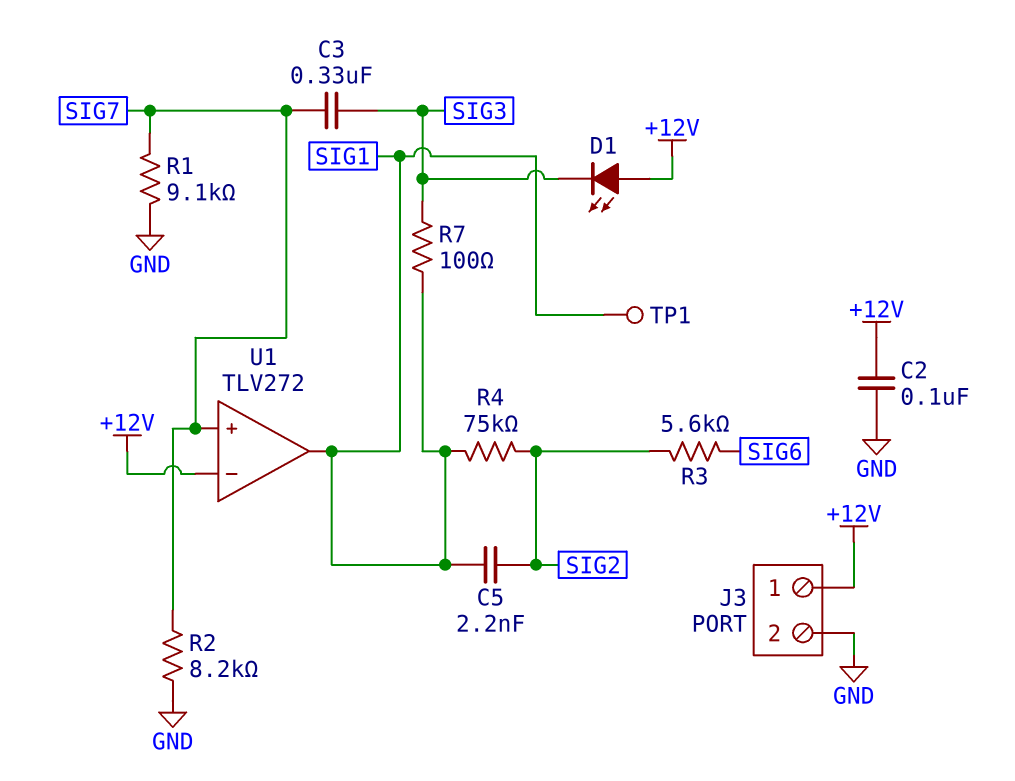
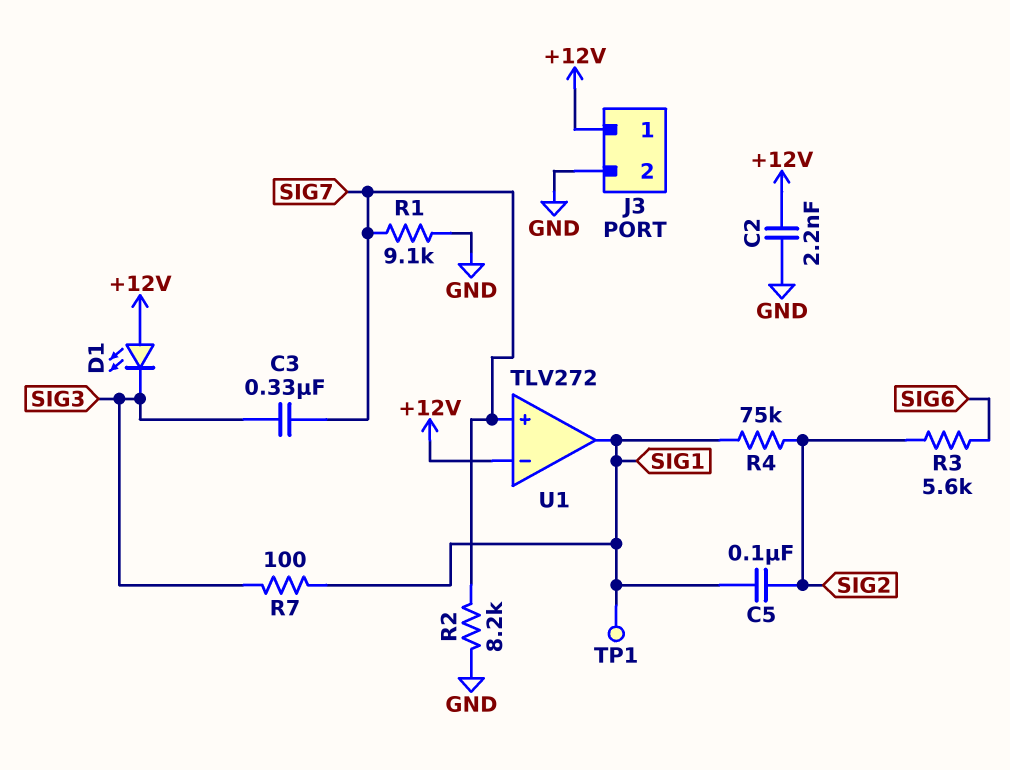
C2: 100nF (+12V, GND) -> 2.2nF (+12V, GND)
C5: 2.2nF (SIG1, SIG2) -> 100nF (SIG1, SIG2)

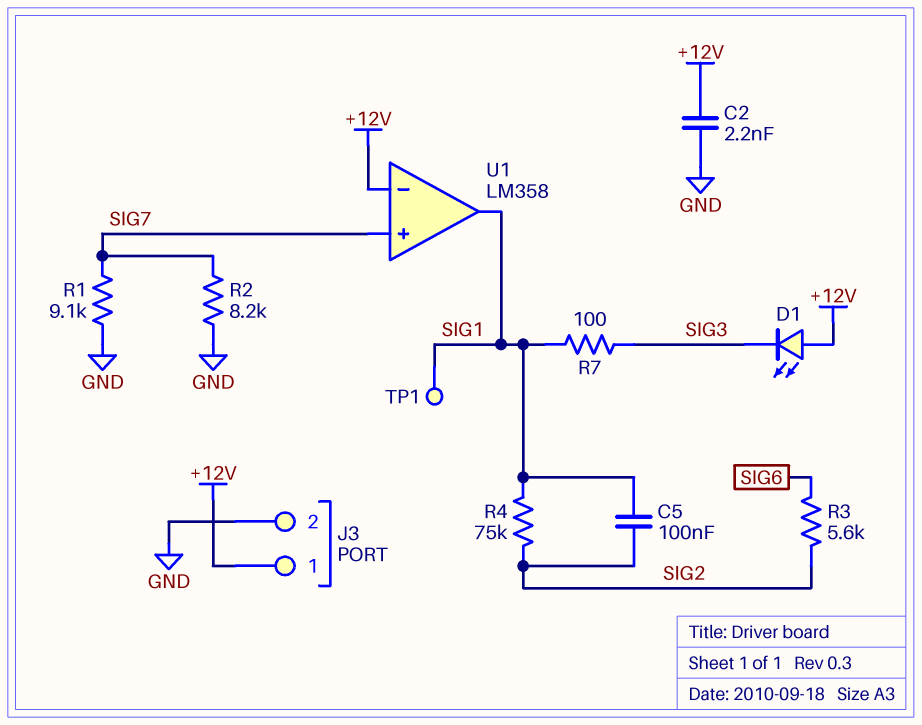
C3: 330nF (SIG3, SIG7) -> none
U1: TLV272 -> LM358

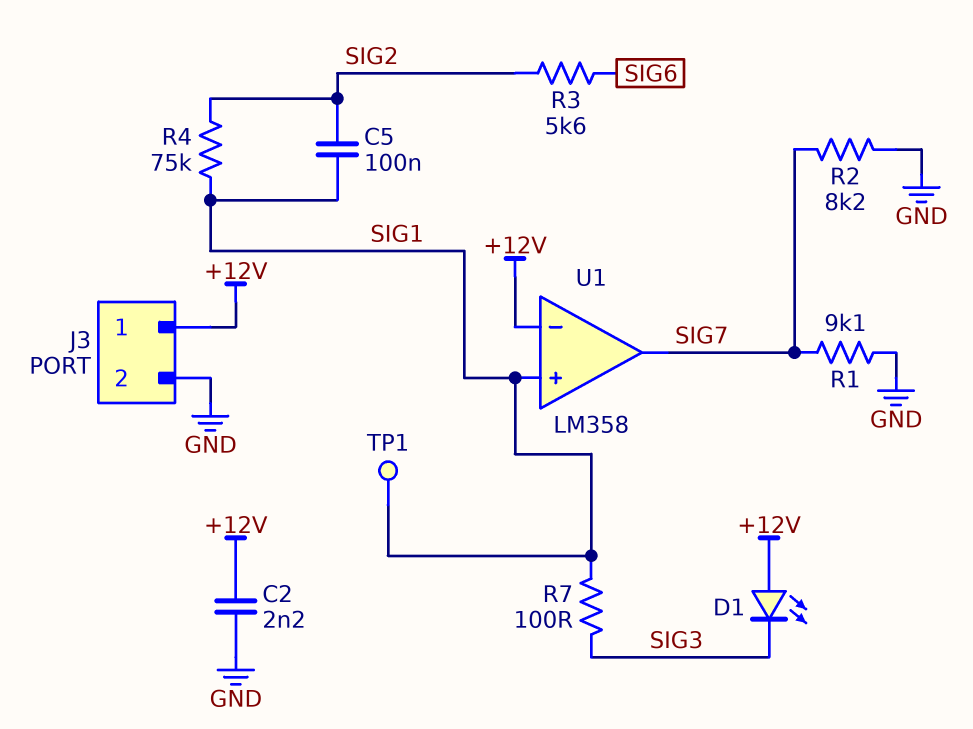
U1 pin in+: SIG7 -> SIG1
U1 pin out: SIG1 -> SIG7

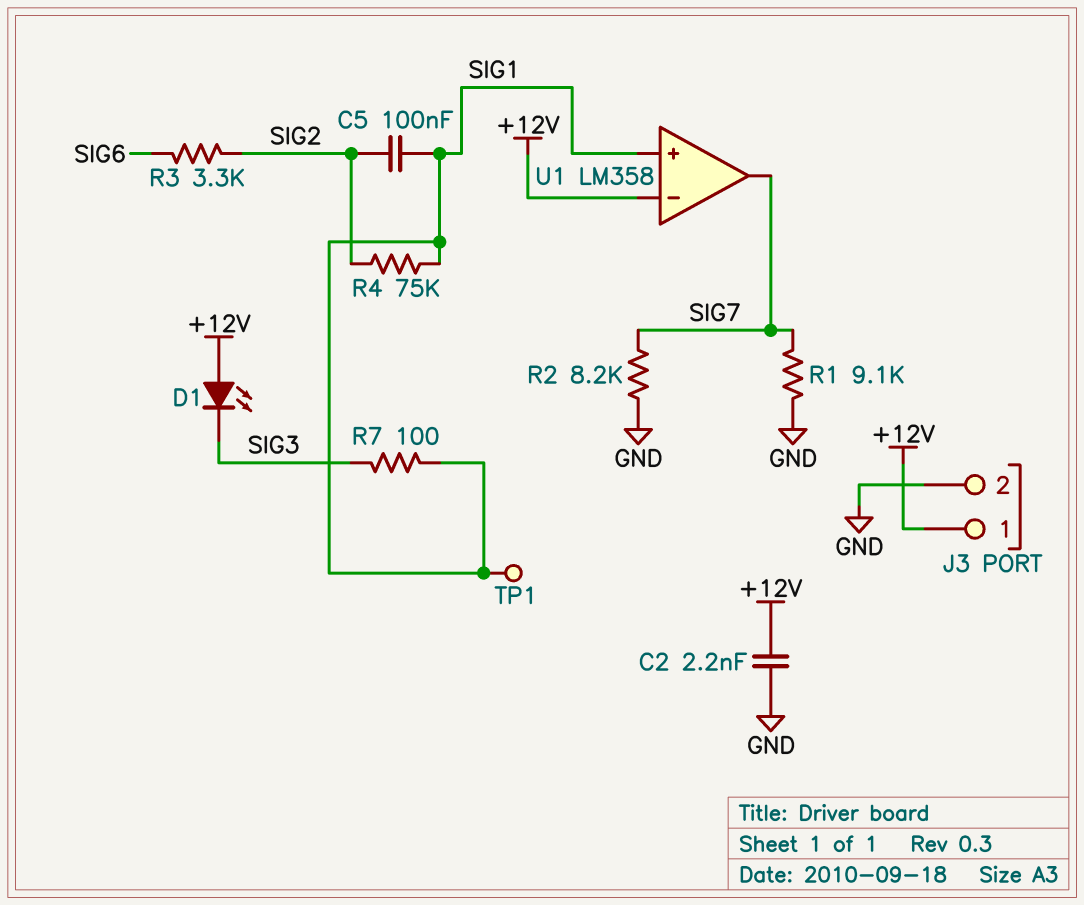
R3: 5.6k (SIG2, SIG6) -> 3.3k (SIG2, SIG6)

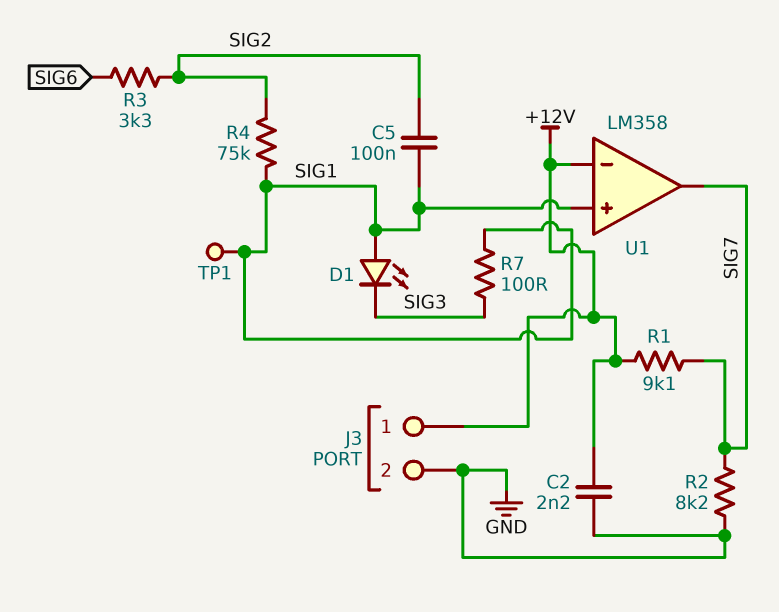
D1: LED (A +12V, K SIG3) -> LED (A SIG1, K SIG3)
R1: 9.1k (GND, SIG7) -> 9.1k (+12V, SIG7)

